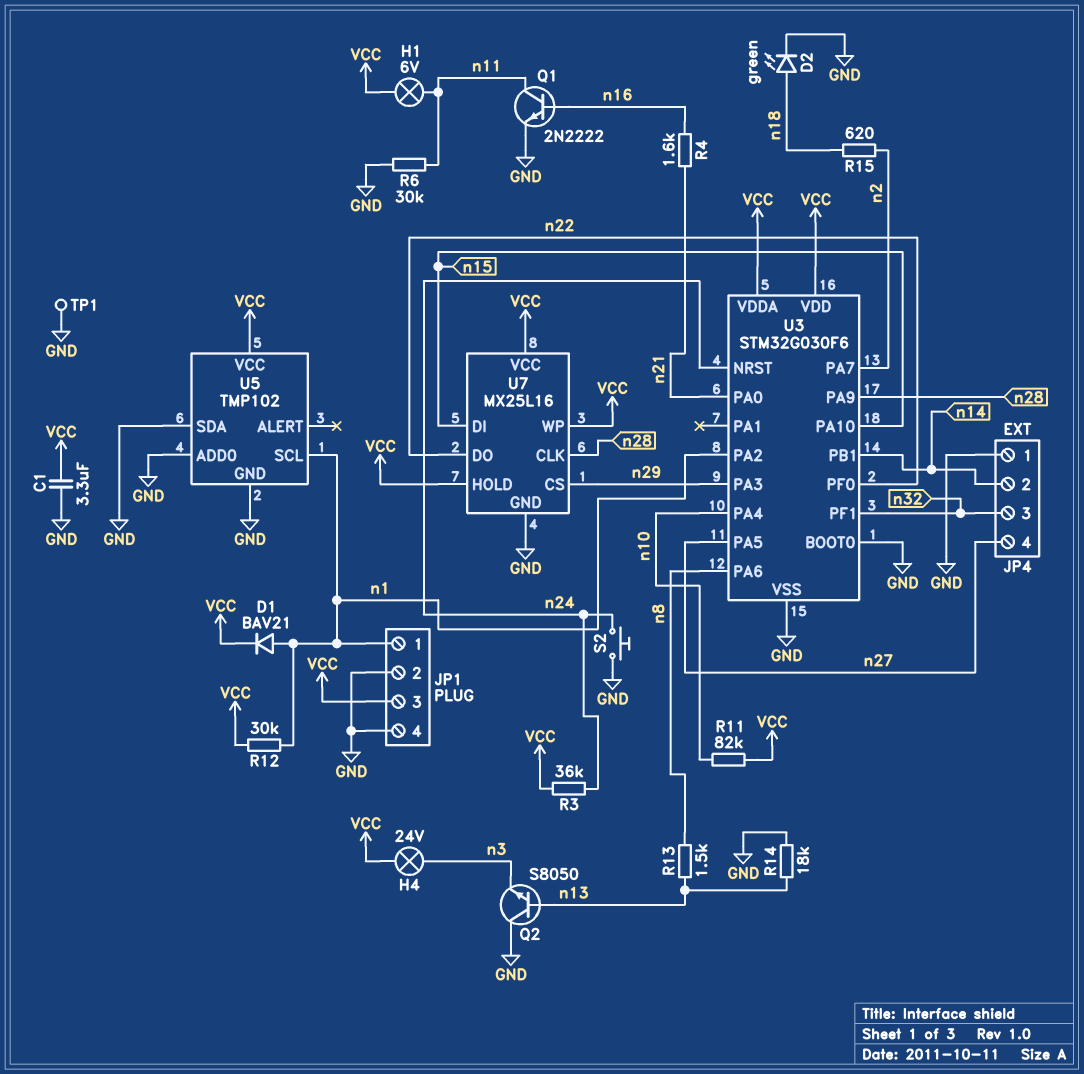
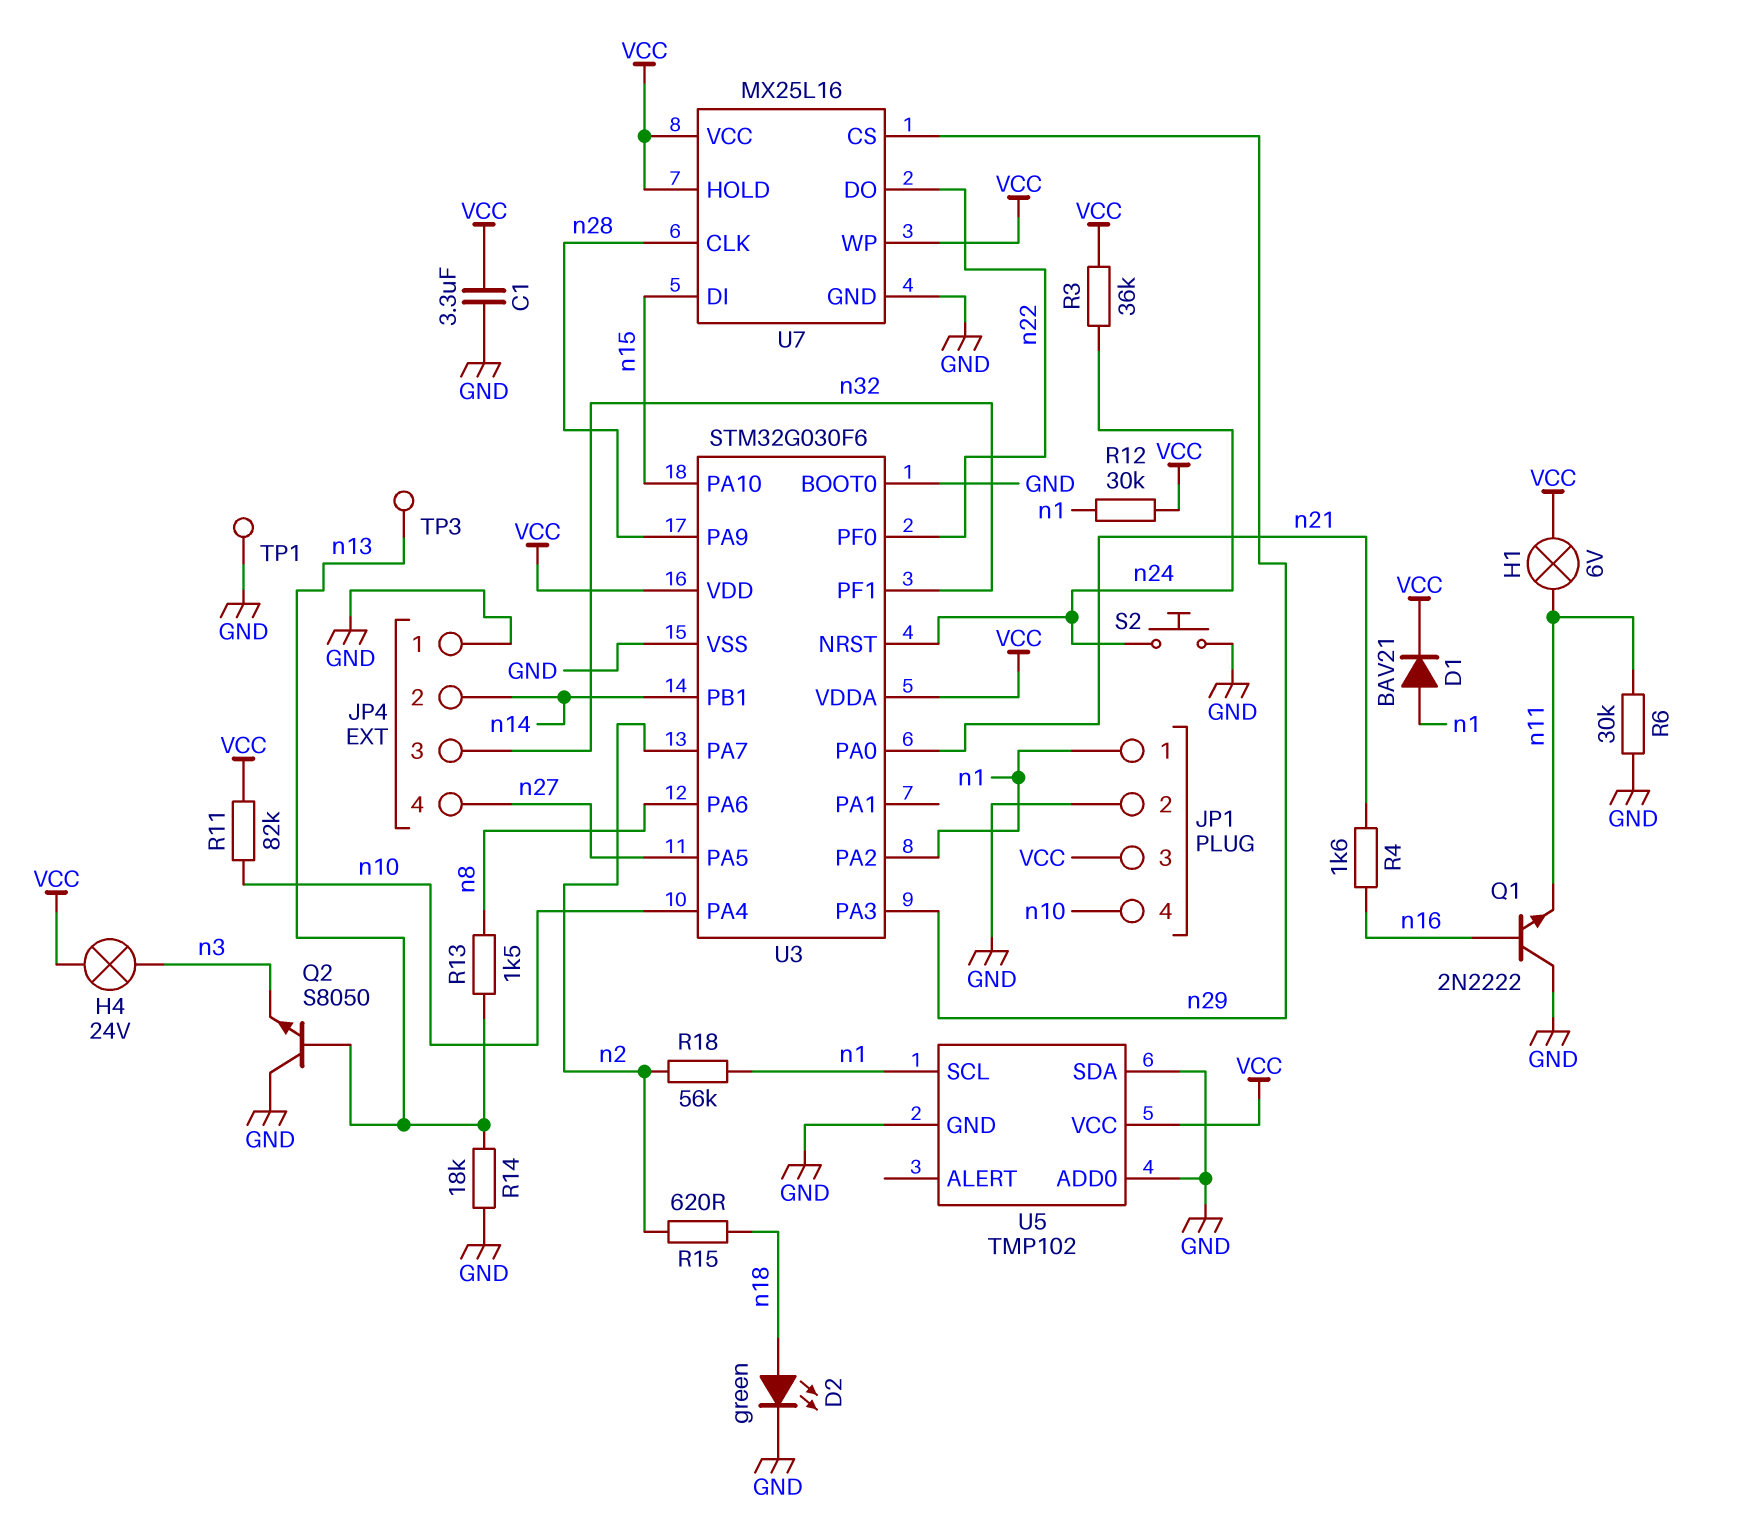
JP1 pin 4: GND -> n10
Q1: NPN 2N2222 (B n16, C n11, E GND) -> NPN 2N2222 (B n16, C GND, E n11)
R18: none -> 56k (n1, n2)
TP3: none -> test point (n13)

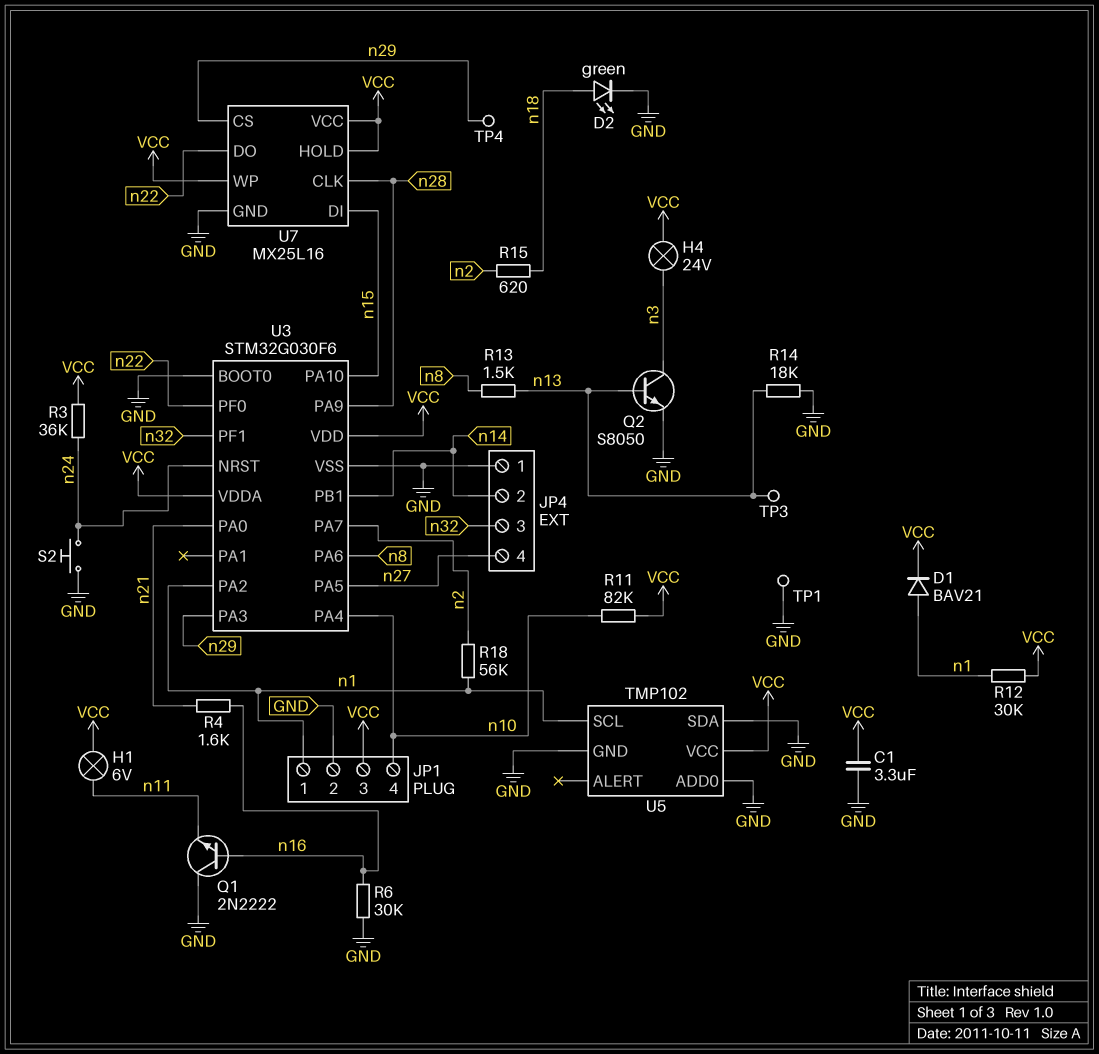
Q2: NPN S8050 (B n13, C GND, E n3) -> NPN S8050 (B n13, C n3, E GND)
R6: 30k (GND, n11) -> 30k (GND, n16)
TP4: none -> test point (n29)

